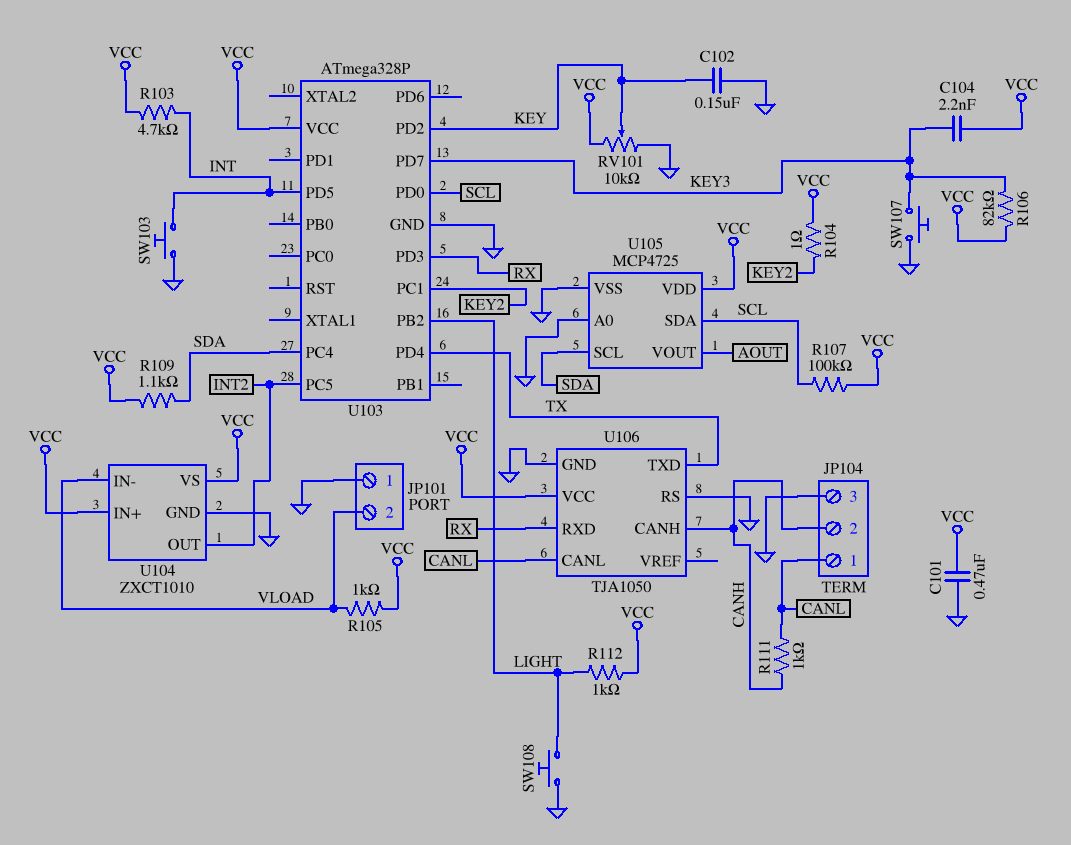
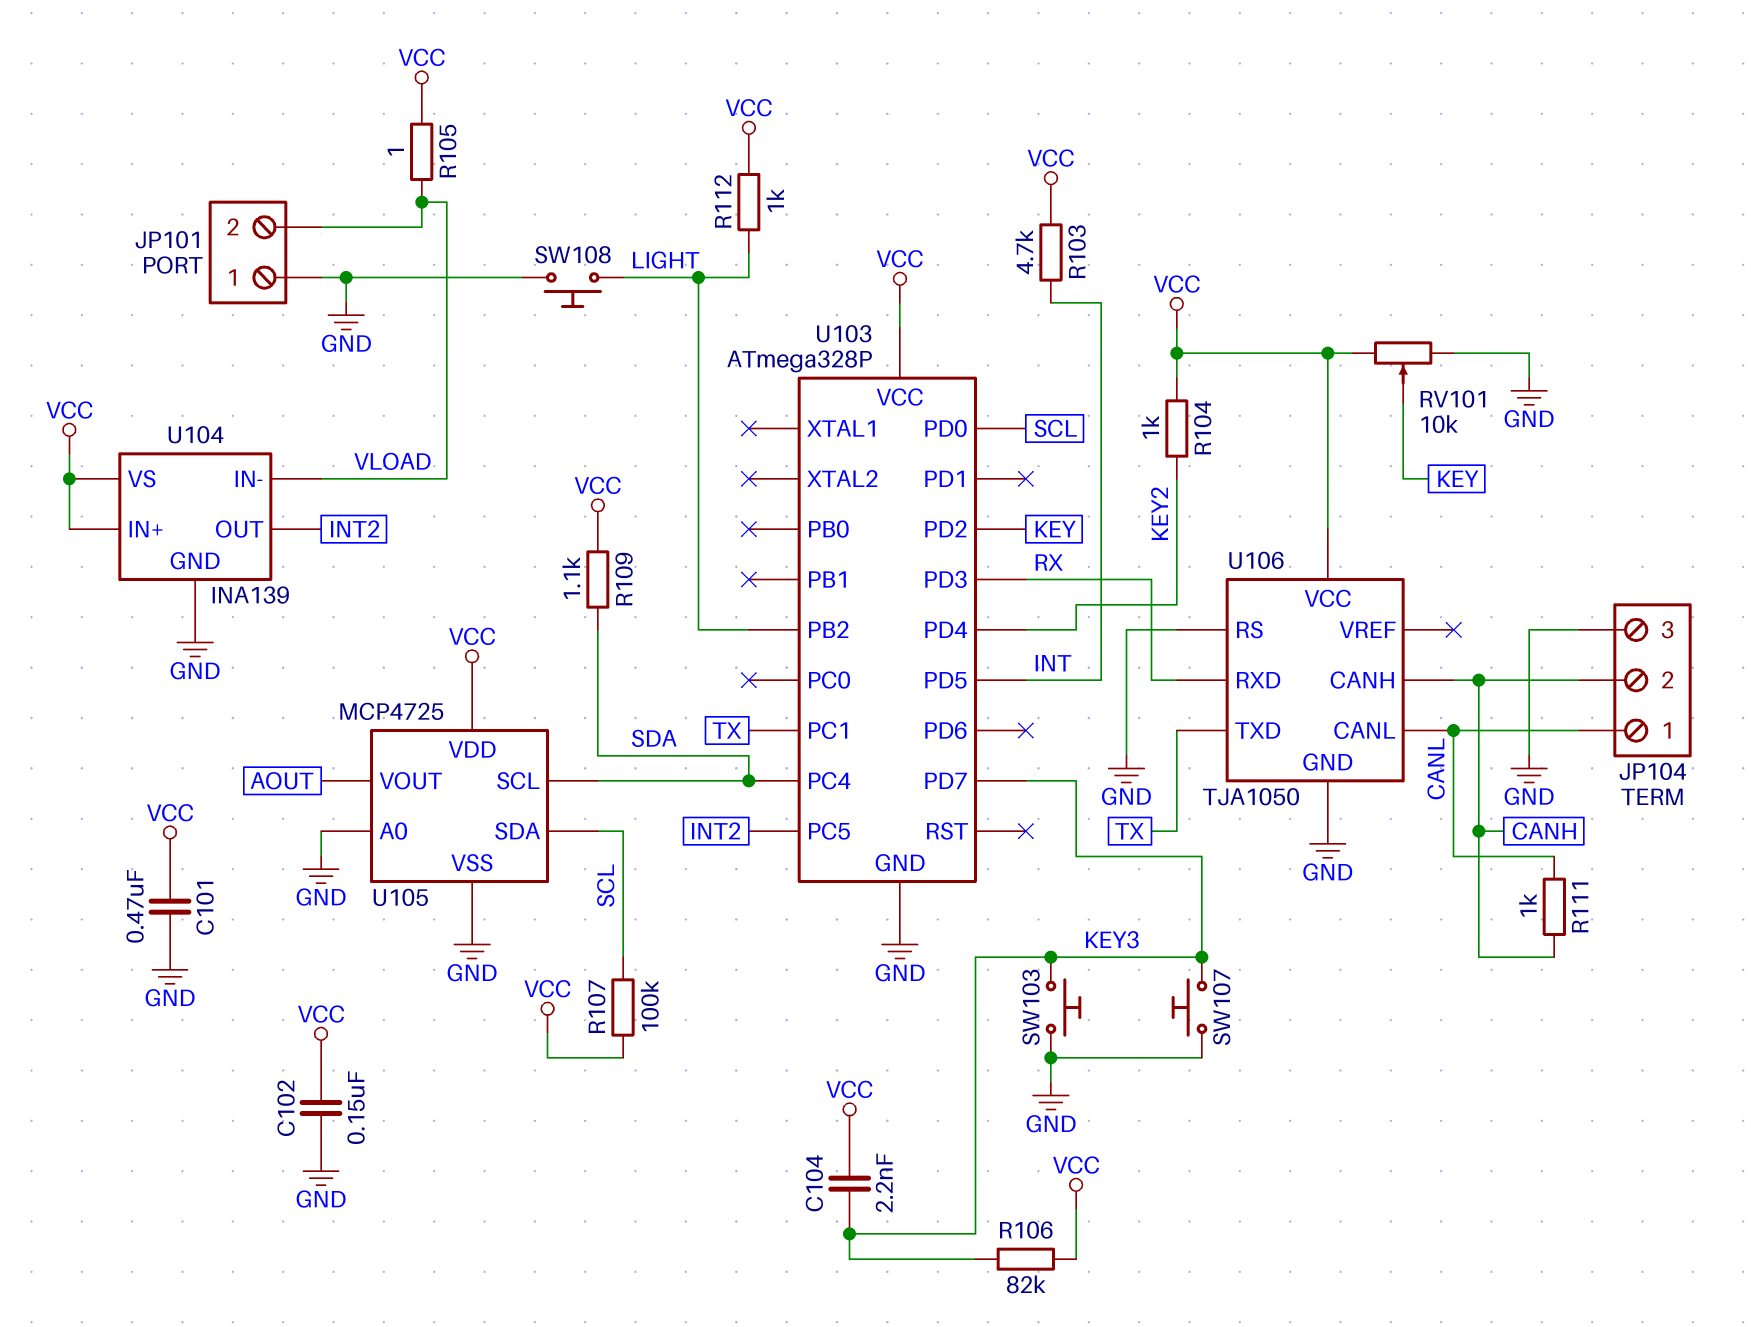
C102: 150nF (GND, KEY) -> 150nF (GND, VCC)
R104: 1 (KEY2, VCC) -> 1k (KEY2, VCC)
R105: 1k (VCC, VLOAD) -> 1 (VCC, VLOAD)
SW103: button (GND, INT) -> button (GND, KEY3)
U103 pin PC1: KEY2 -> TX
U103 pin PD4: TX -> KEY2
U104: ZXCT1010 -> INA139

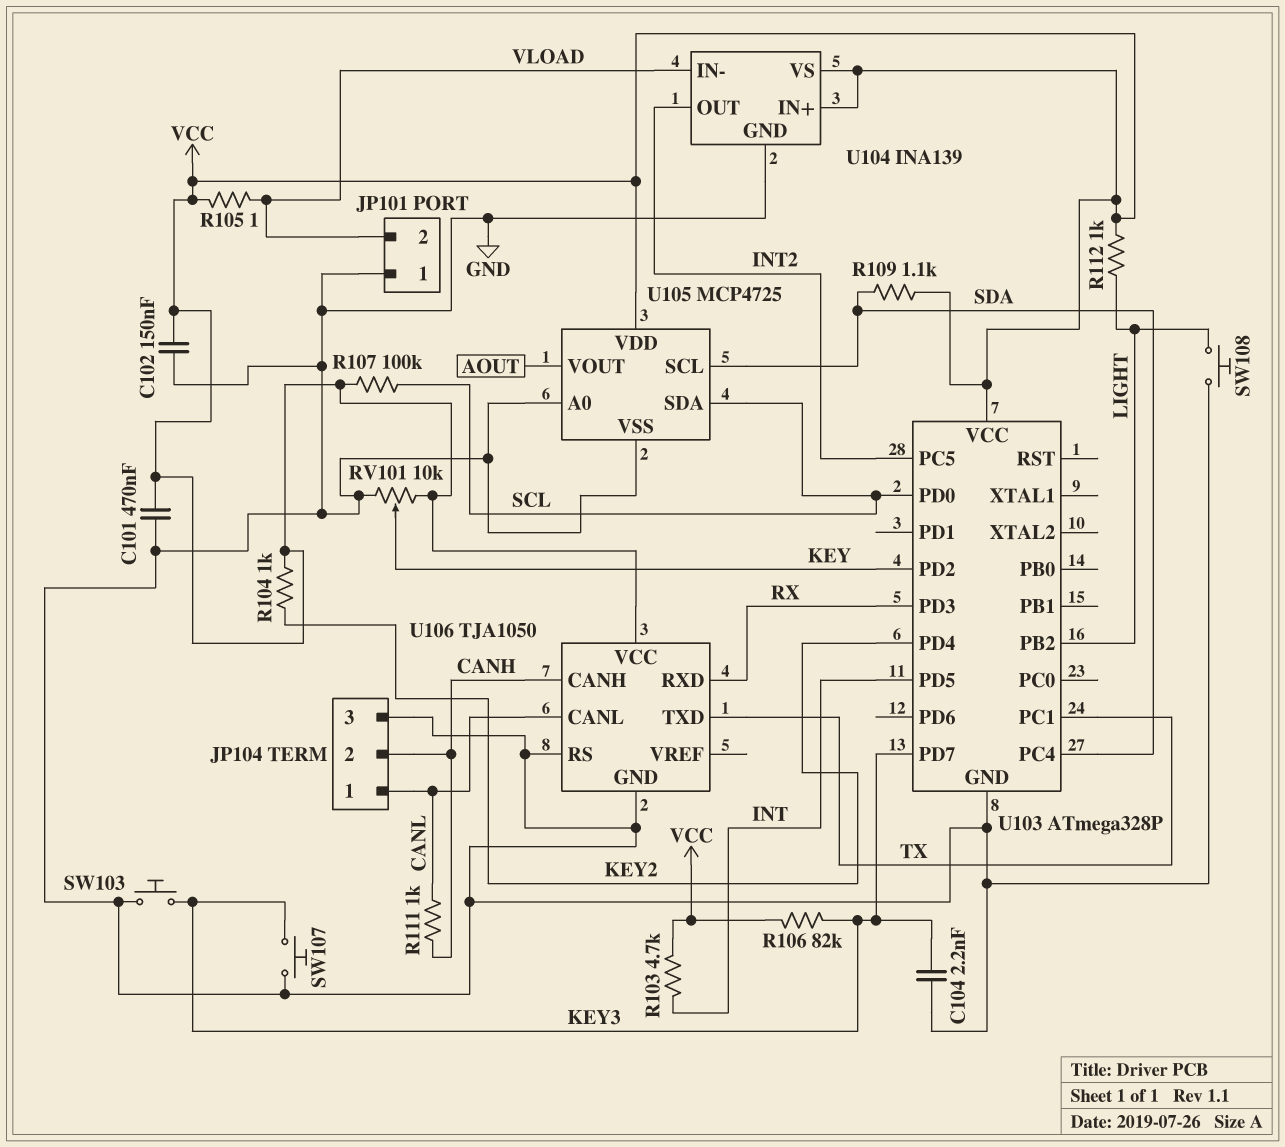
C104: 2.2nF (KEY3, VCC) -> 2.2nF (GND, KEY3)

